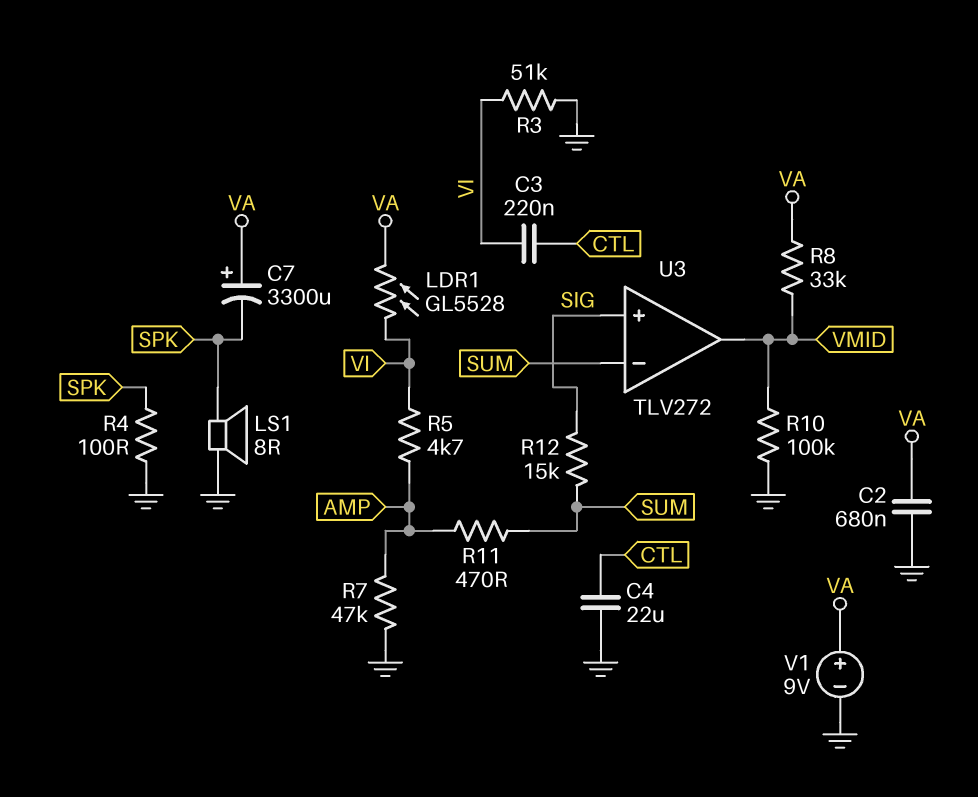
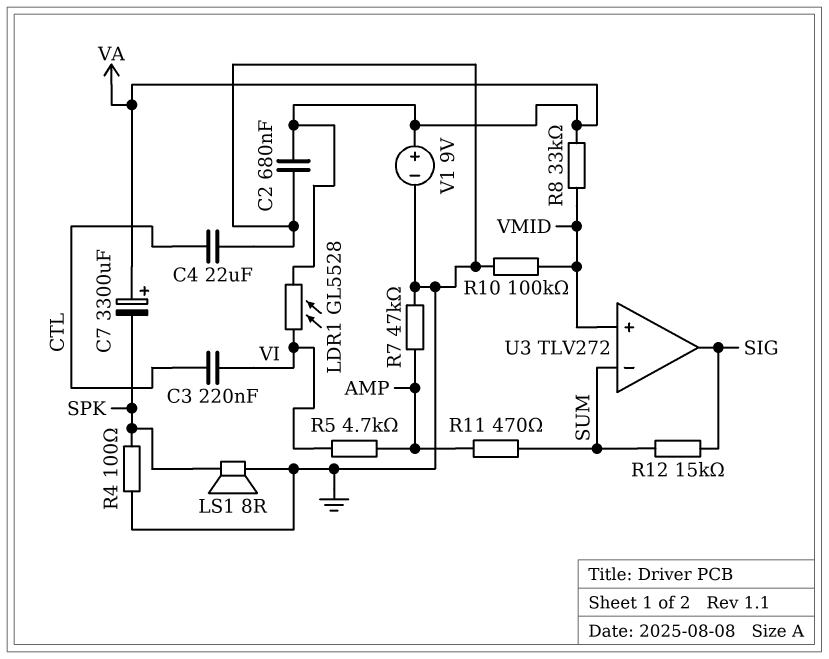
R3: 51k (GND, VI) -> none
U3 pin in+: SIG -> VMID
U3 pin out: VMID -> SIG

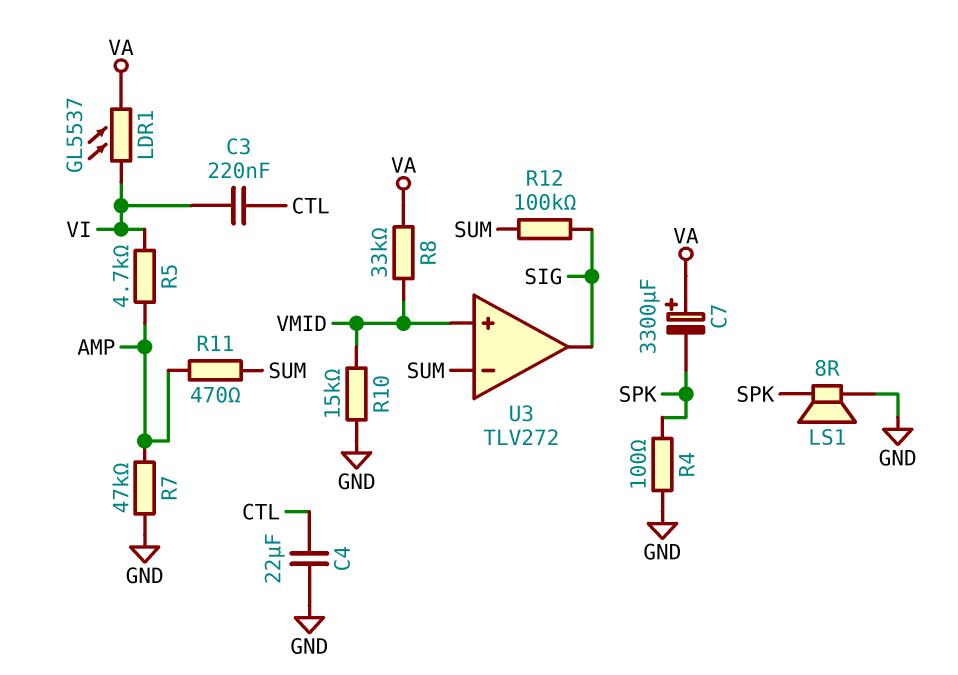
C2: 680nF (GND, VA) -> none
LDR1: GL5528 (VA, VI) -> GL5537 (VA, VI)
R10: 100k (GND, VMID) -> 15k (GND, VMID)
R12: 15k (SIG, SUM) -> 100k (SIG, SUM)
V1: 9V (plus VA, minus GND) -> none

